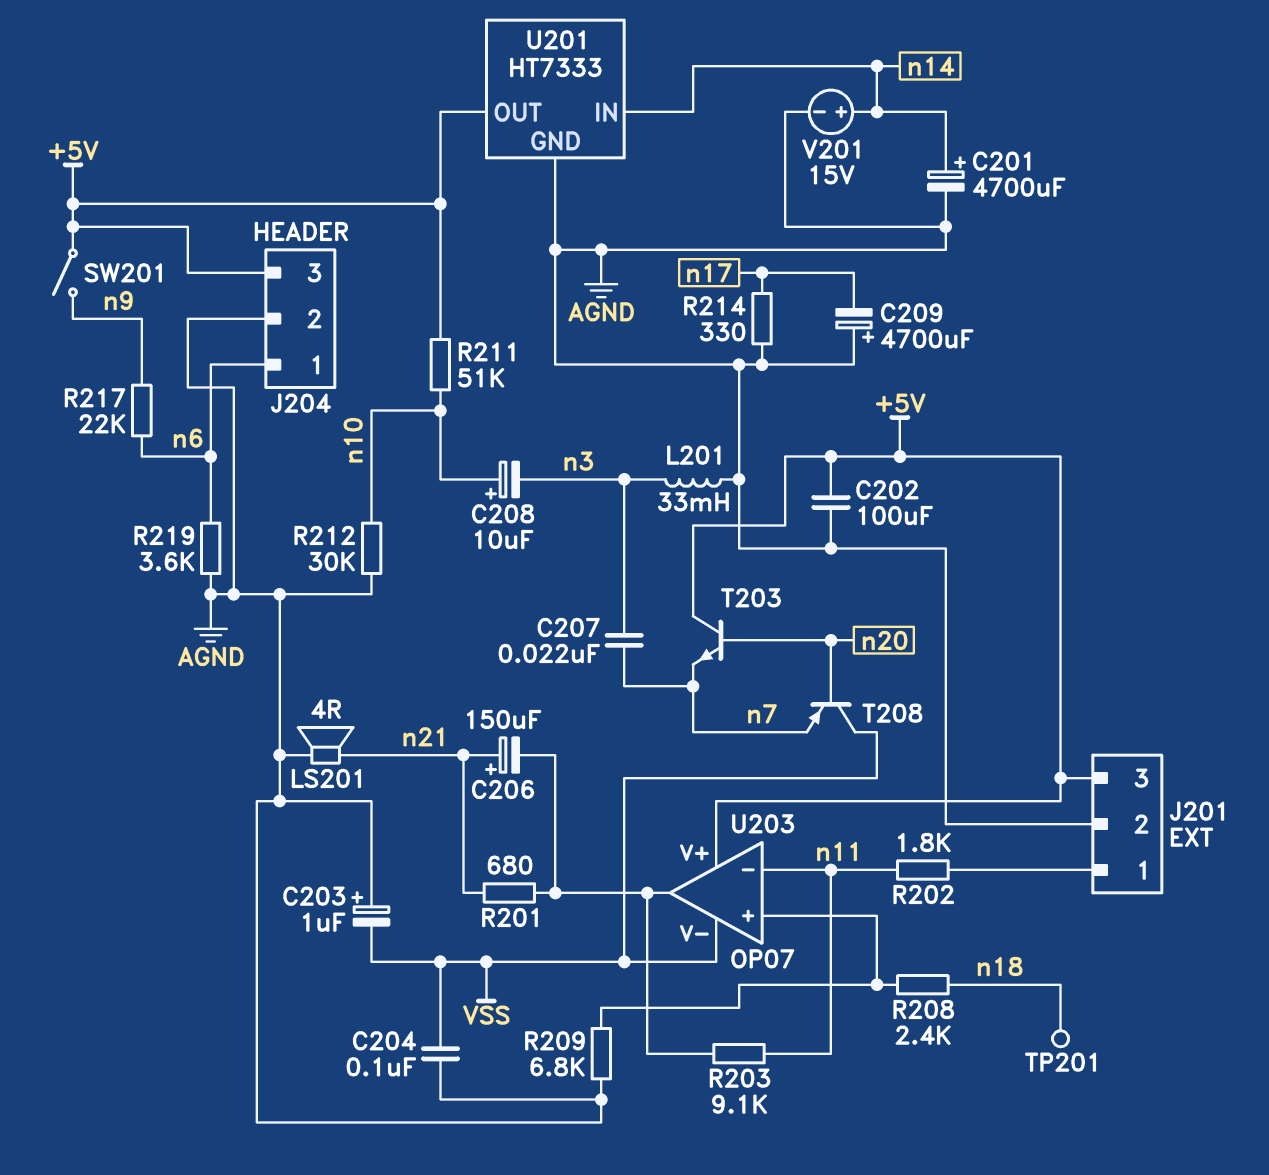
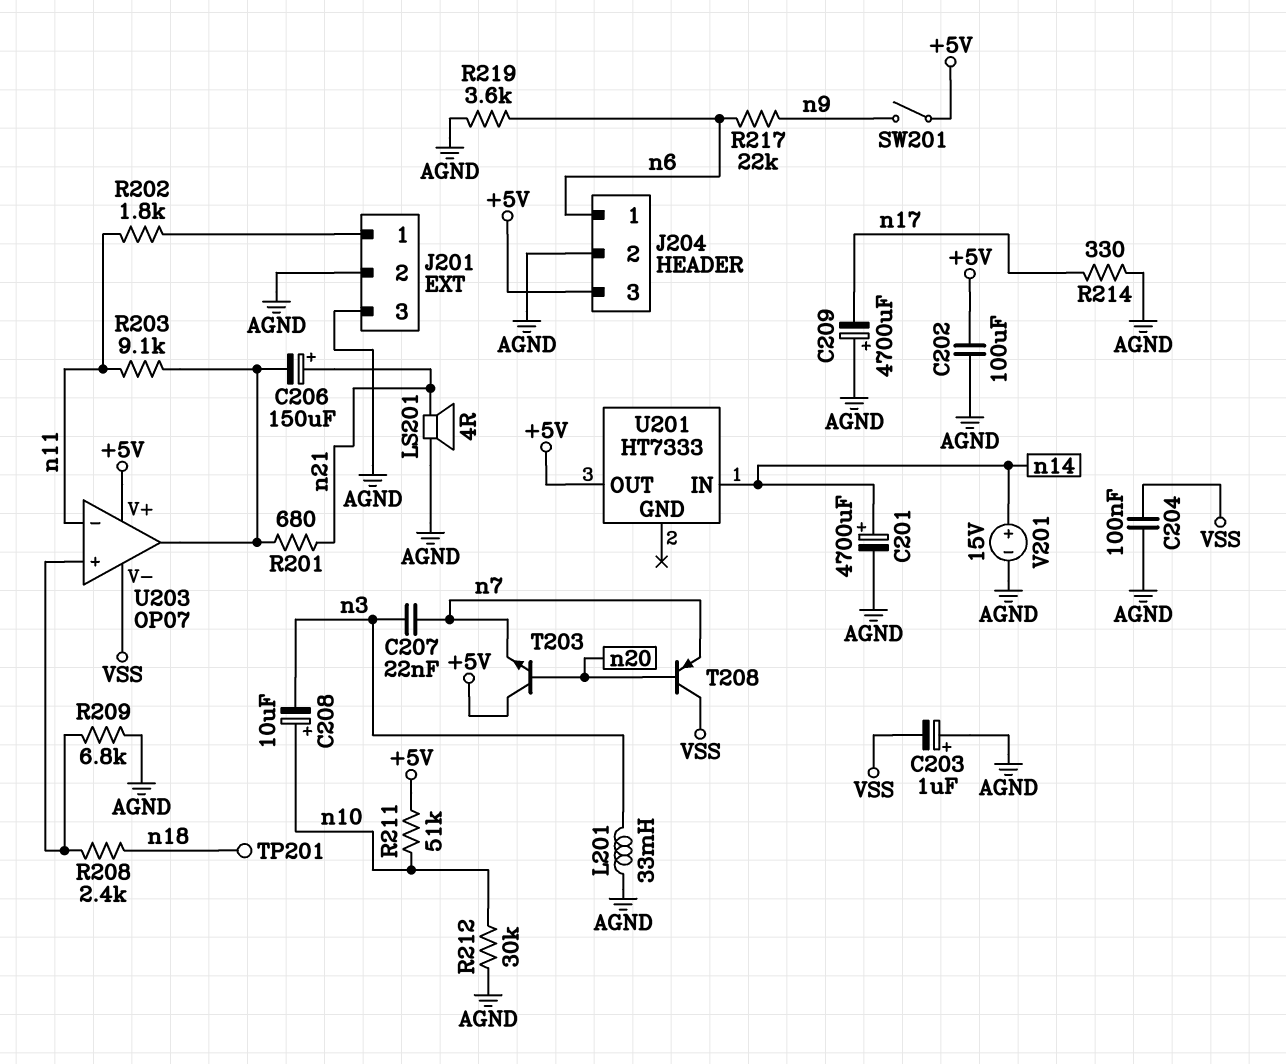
J201 pin 3: +5V -> AGND
U201 pin GND: AGND -> none

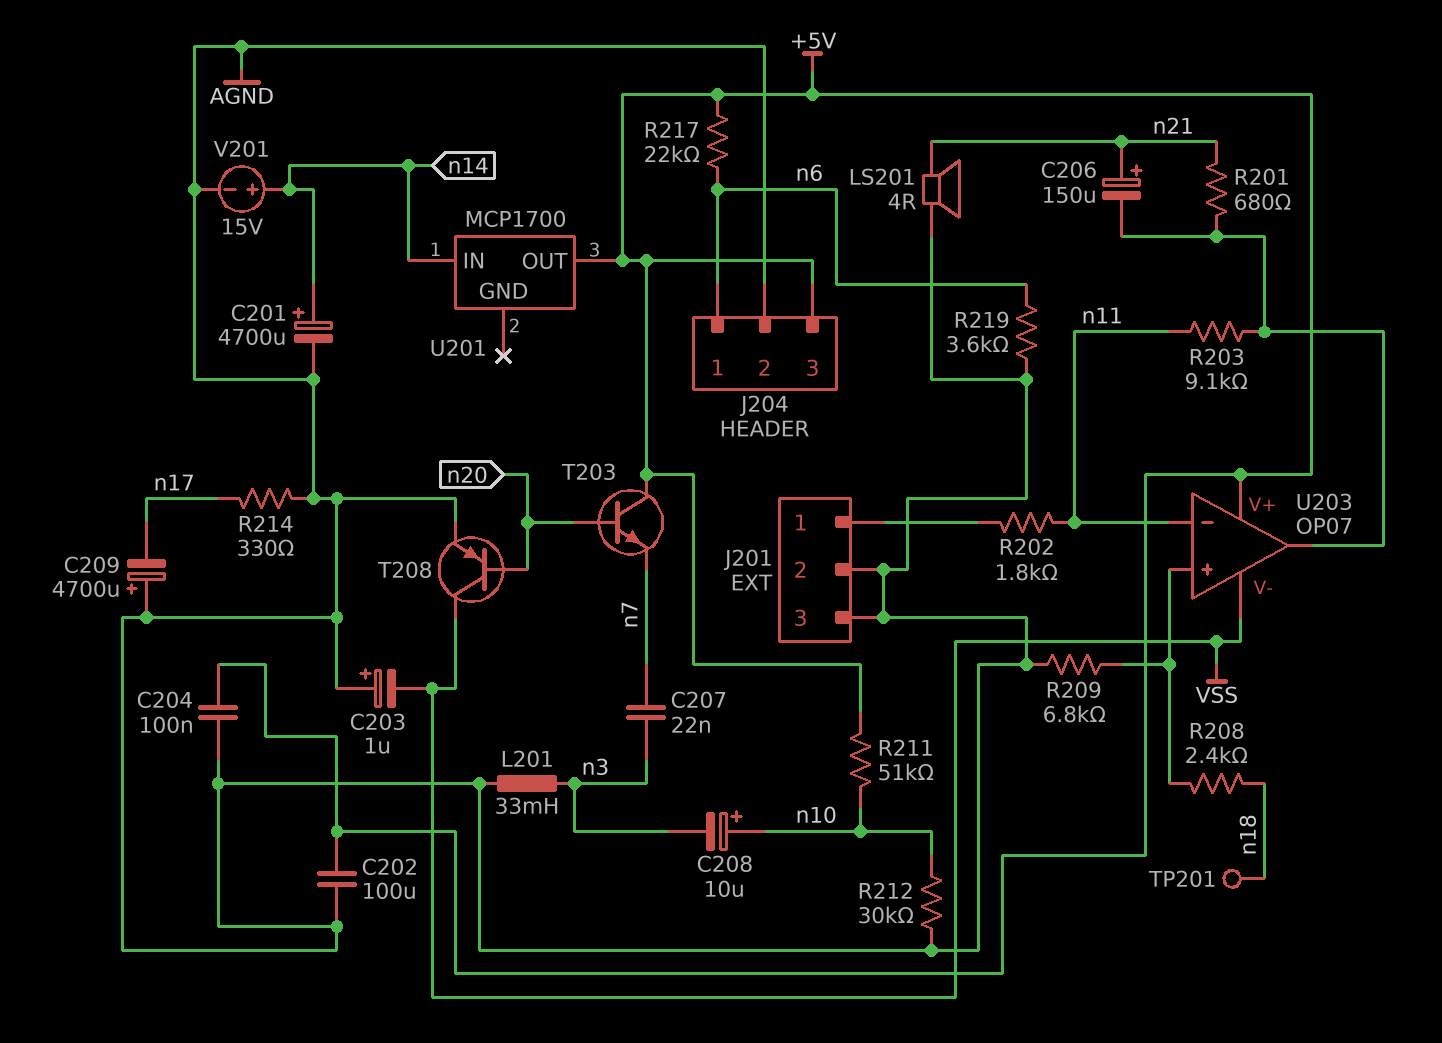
C204: 100nF (AGND, VSS) -> 100nF (+5V, AGND)
R217: 22k (n6, n9) -> 22k (+5V, n6)
SW201: switch (+5V, n9) -> none
T208: PNP (B n20, C VSS, E n7) -> PNP (B n20, C VSS, E AGND)
U201: HT7333 -> MCP1700

